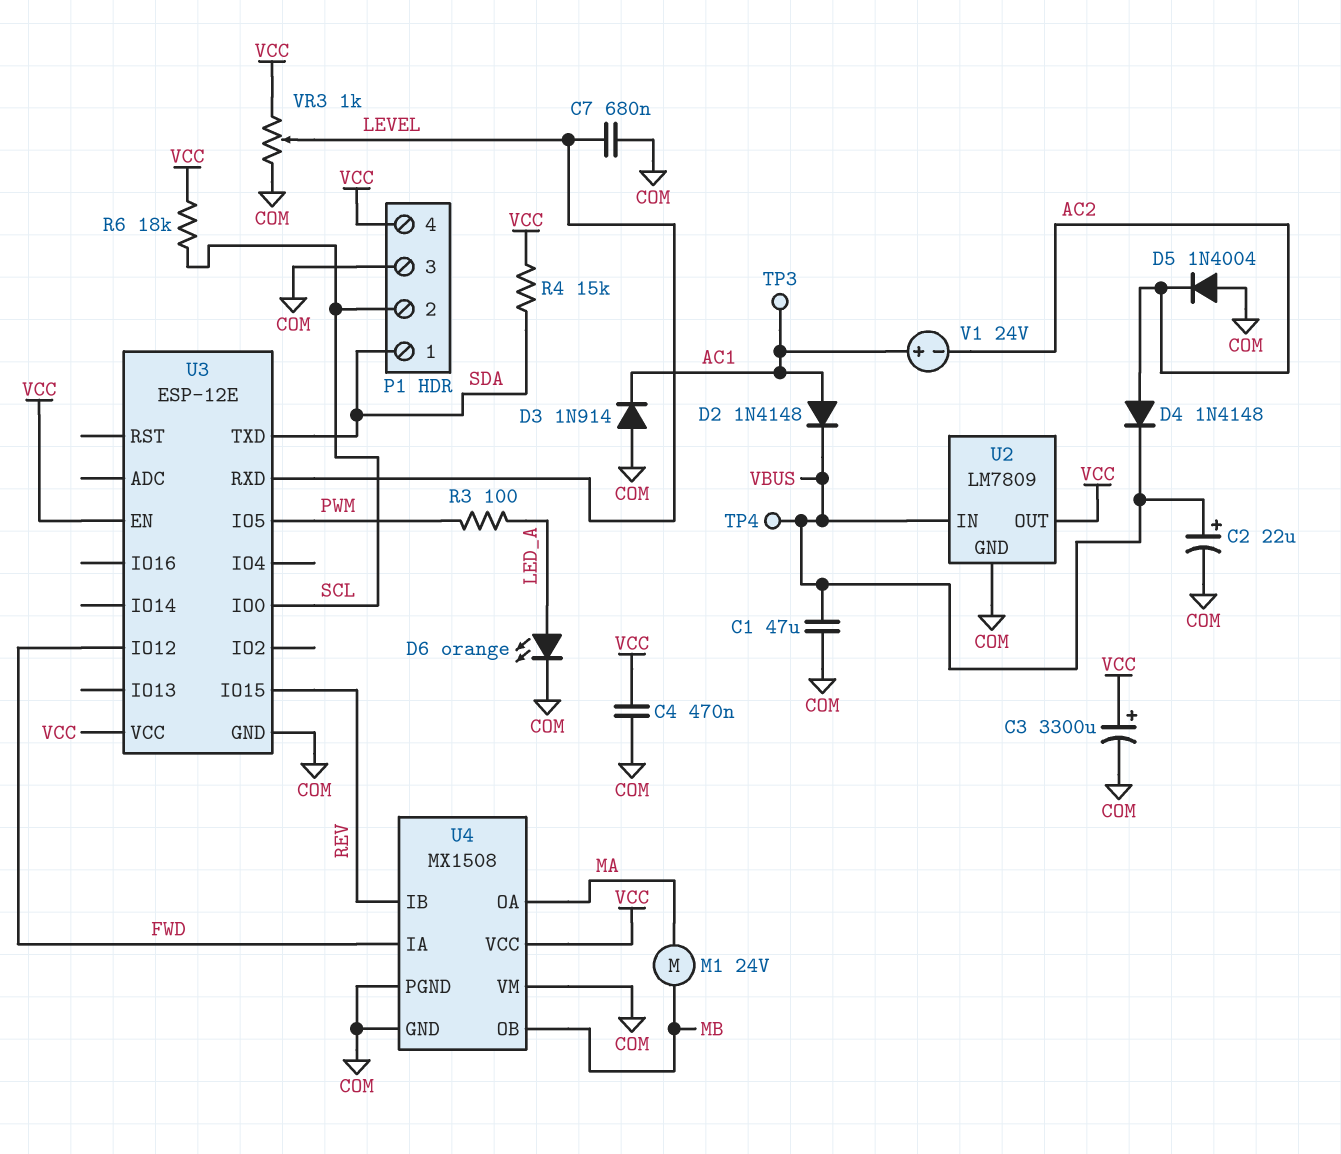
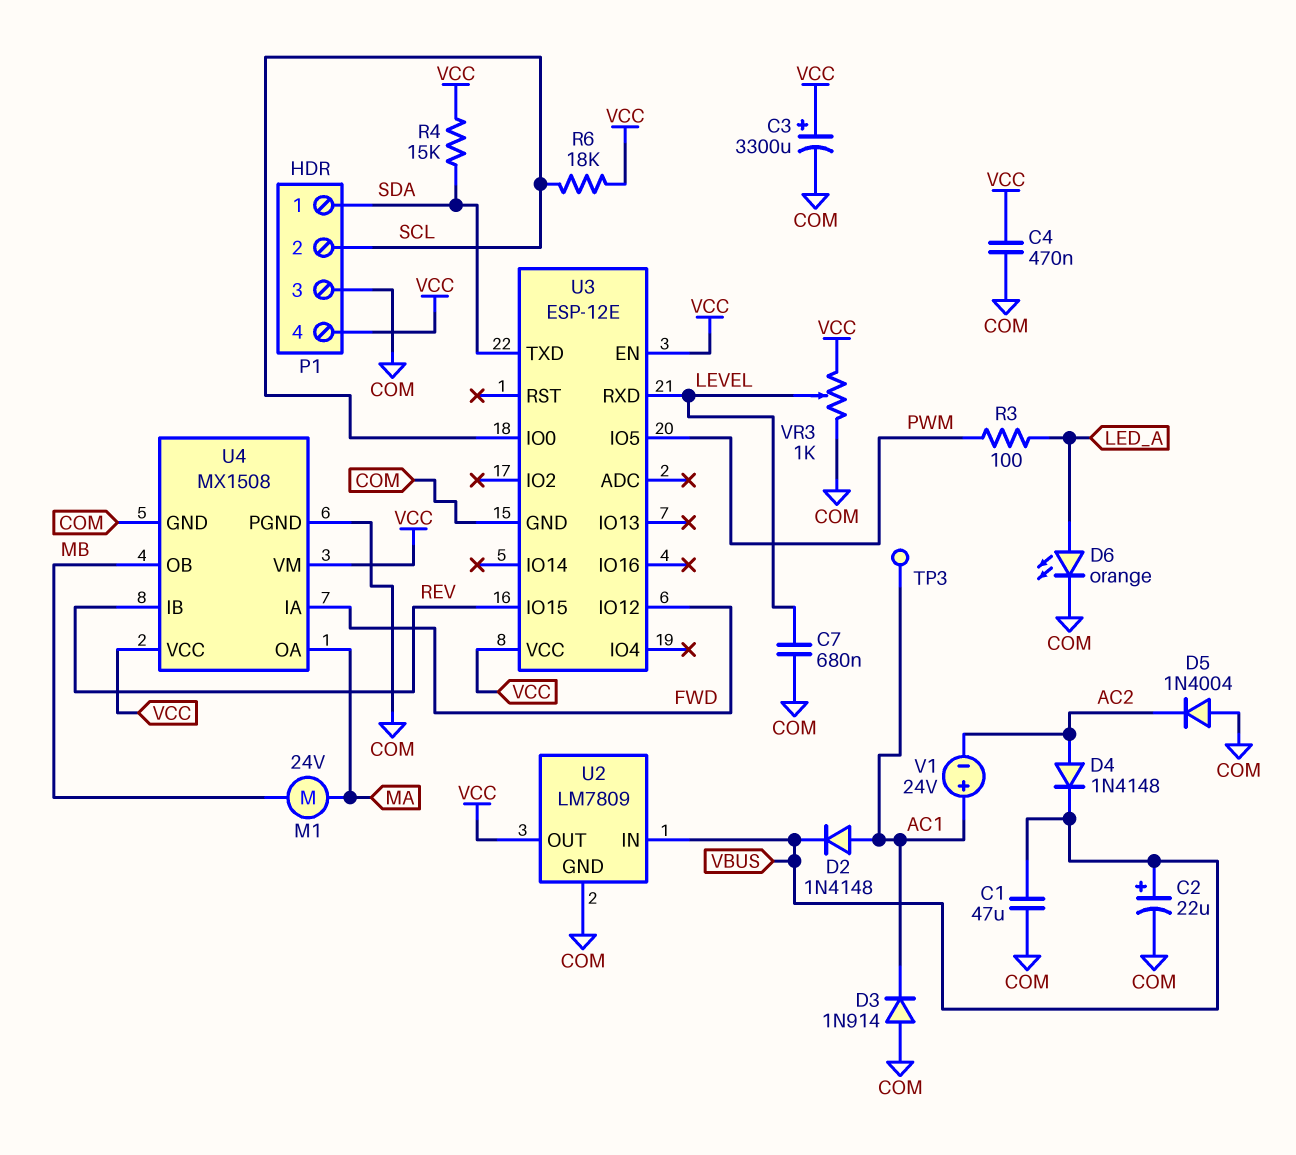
TP4: test point (VBUS) -> none
U4 pin VM: COM -> VCC

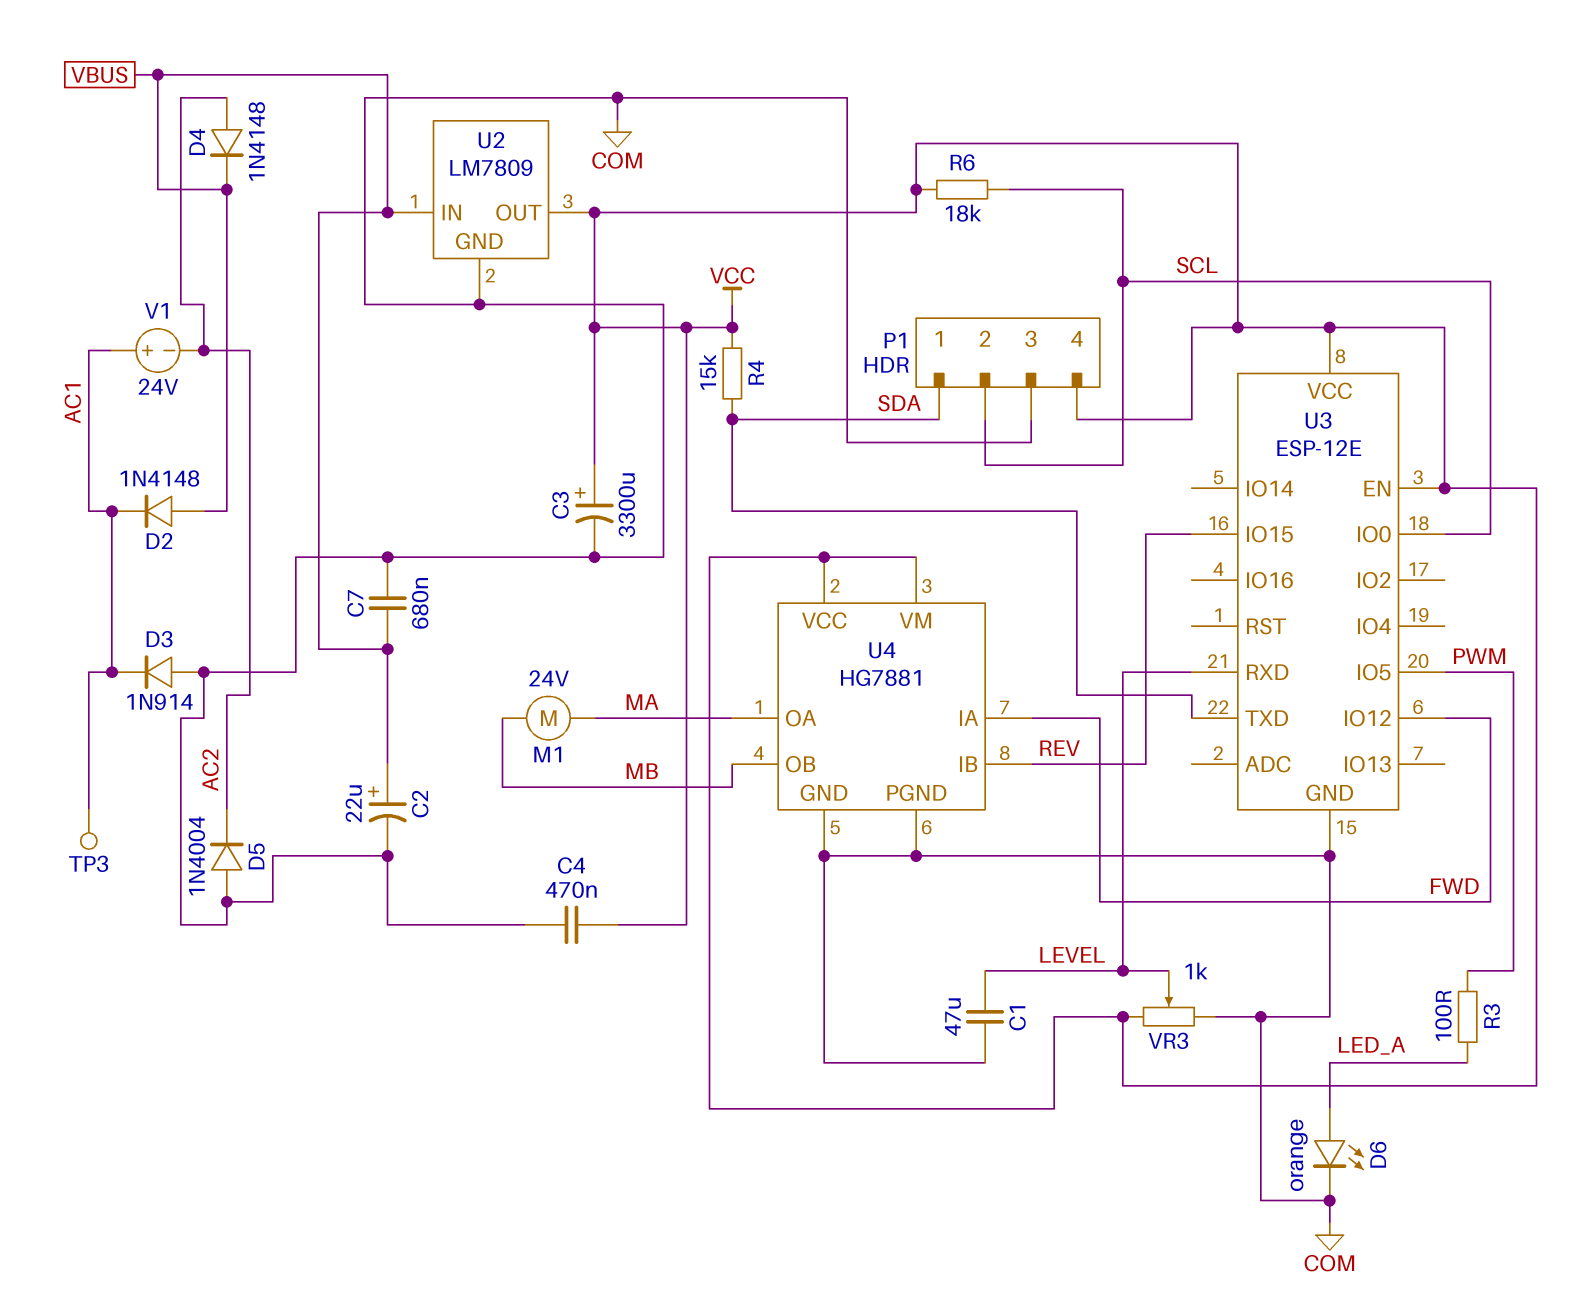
C1: 47uF (COM, VBUS) -> 47uF (COM, LEVEL)
C7: 680nF (COM, LEVEL) -> 680nF (COM, VBUS)
D2: diode 1N4148 (A AC1, K VBUS) -> diode 1N4148 (A VBUS, K AC1)
U4: MX1508 -> HG7881

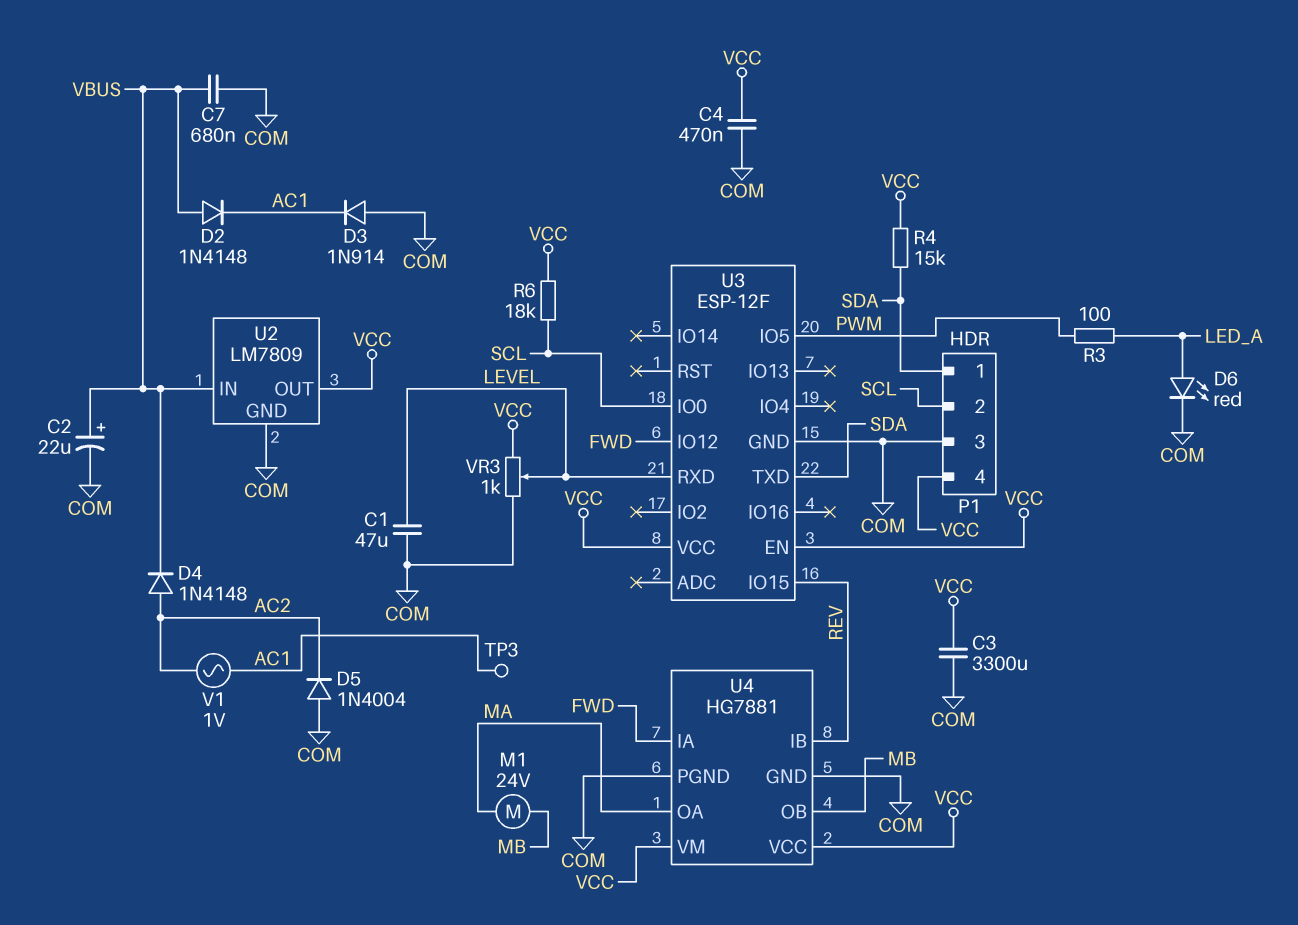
C3: 3300uF (plus VCC, minus COM) -> 3300uF (COM, VCC)
D6: LED orange (A LED_A, K COM) -> LED red (A LED_A, K COM)
U3: ESP-12E -> ESP-12F
V1: 24V (plus AC1, minus AC2) -> AC 1V (AC1, AC2)

